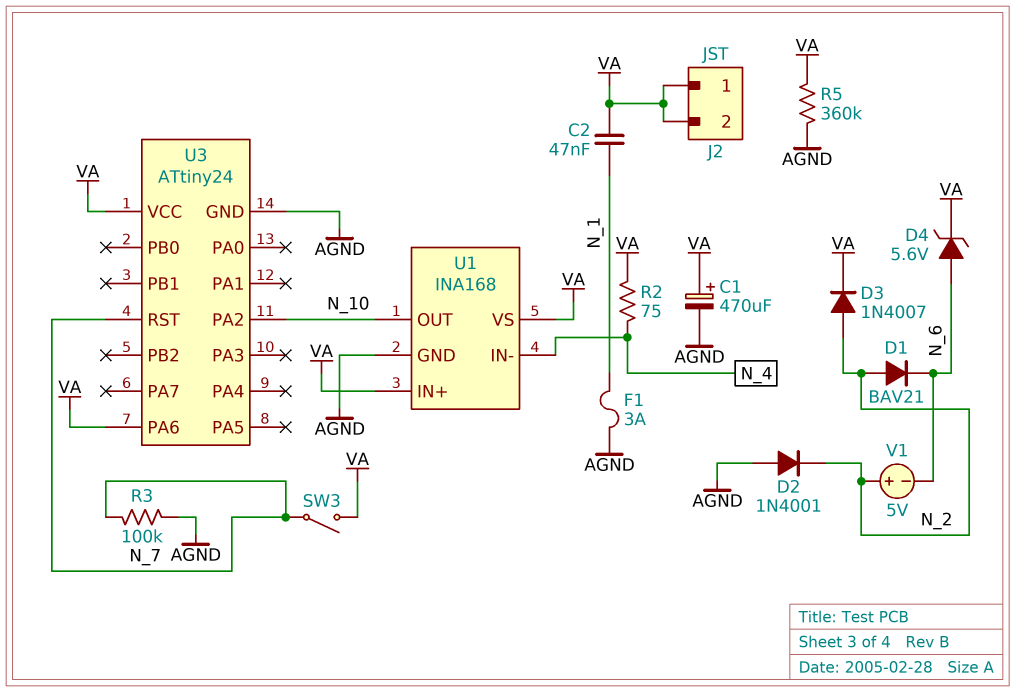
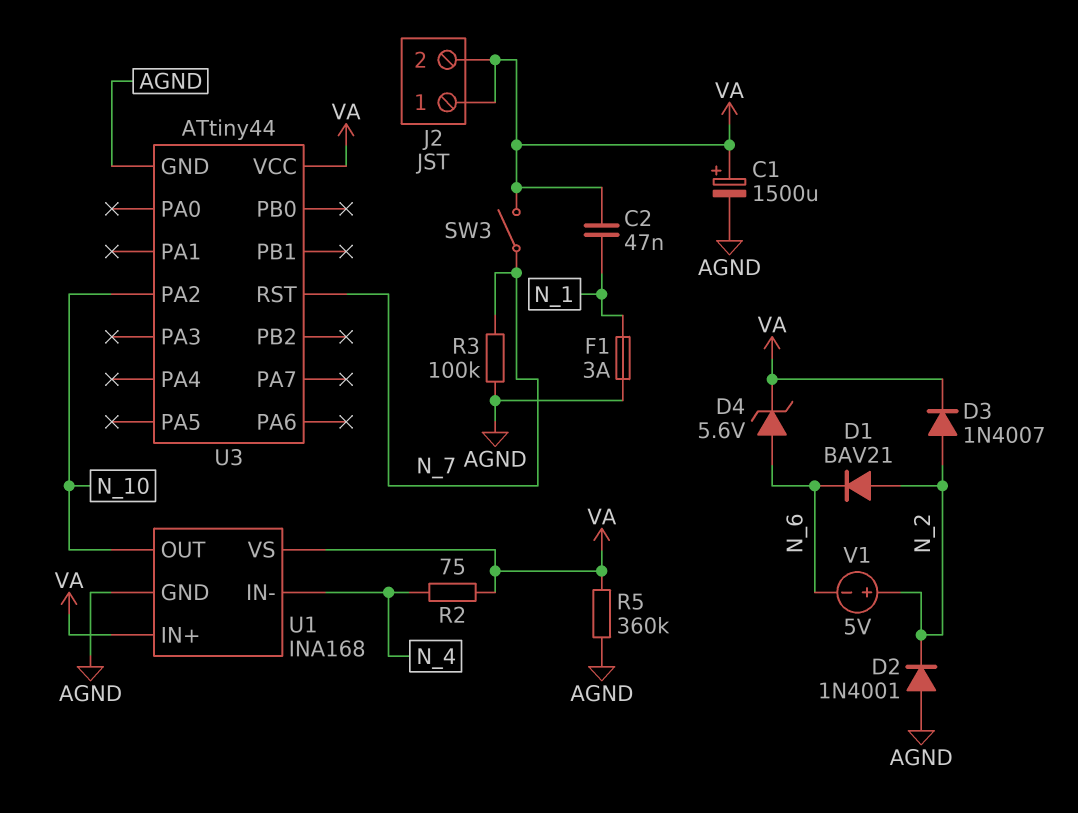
C1: 470uF (plus VA, minus AGND) -> 1500uF (plus VA, minus AGND)
U3: ATtiny24 -> ATtiny44
U3 pin PA6: VA -> none

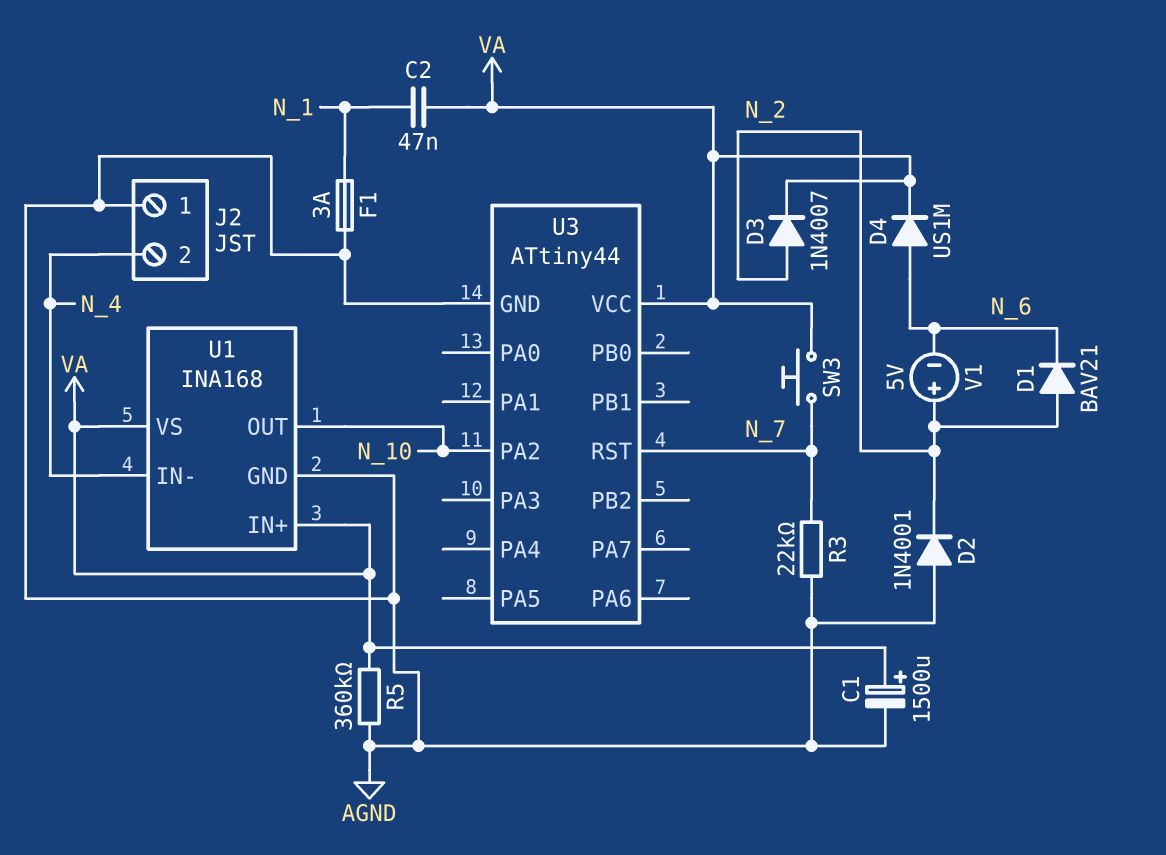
D4: zener 5.6V (A N_6, K VA) -> diode US1M (A N_6, K VA)
J2 pin 1: VA -> AGND
J2 pin 2: VA -> N_4
R2: 75 (N_4, VA) -> none
R3: 100k (AGND, N_7) -> 22k (AGND, N_7)
SW3: switch (N_7, VA) -> button (N_7, VA)

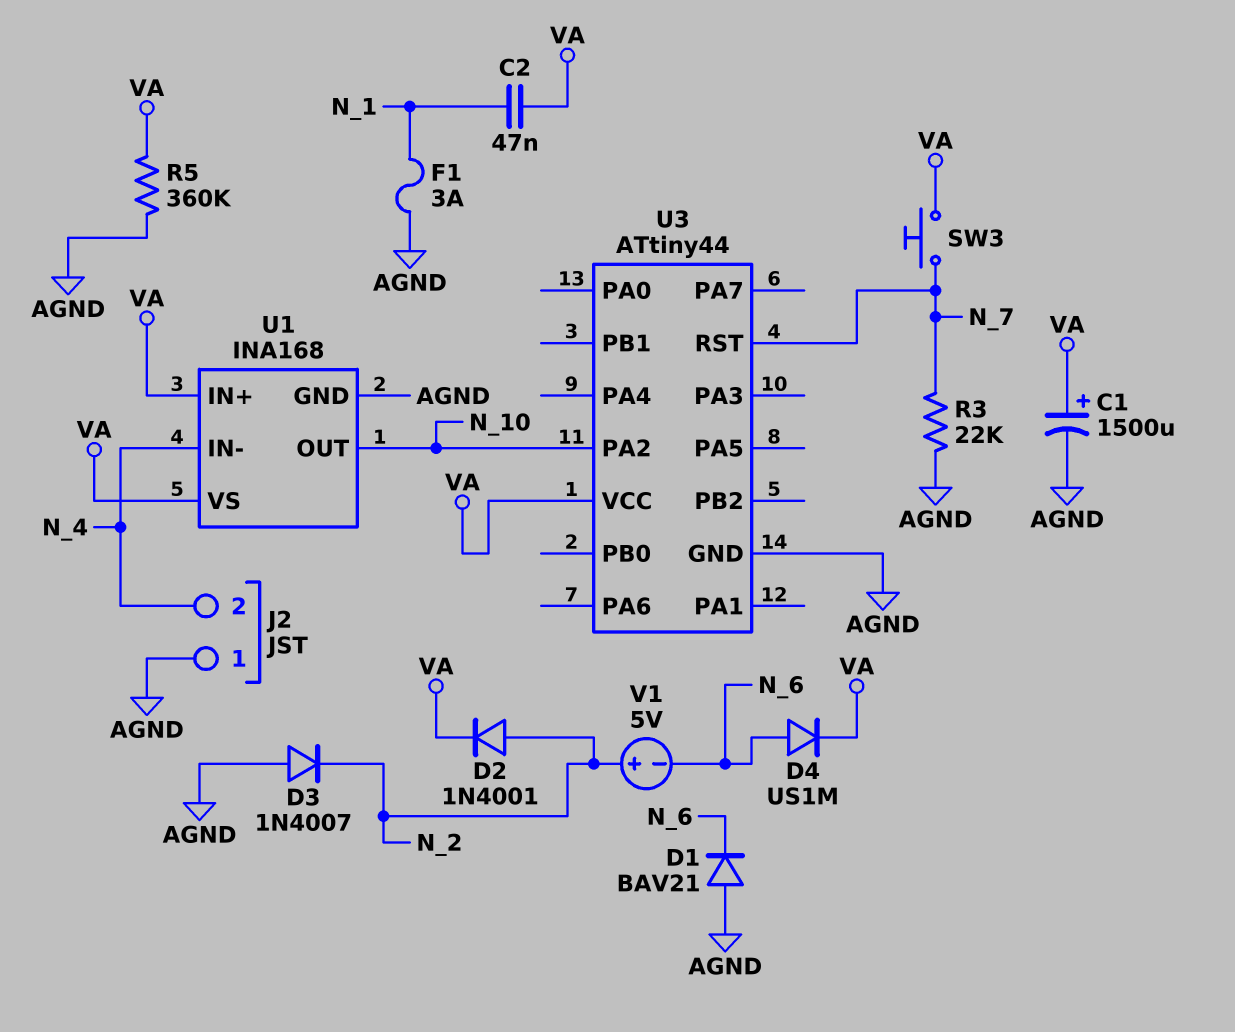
D1: diode BAV21 (A N_2, K N_6) -> diode BAV21 (A AGND, K N_6)
D2: diode 1N4001 (A AGND, K N_2) -> diode 1N4001 (A N_2, K VA)
D3: diode 1N4007 (A N_2, K VA) -> diode 1N4007 (A AGND, K N_2)

